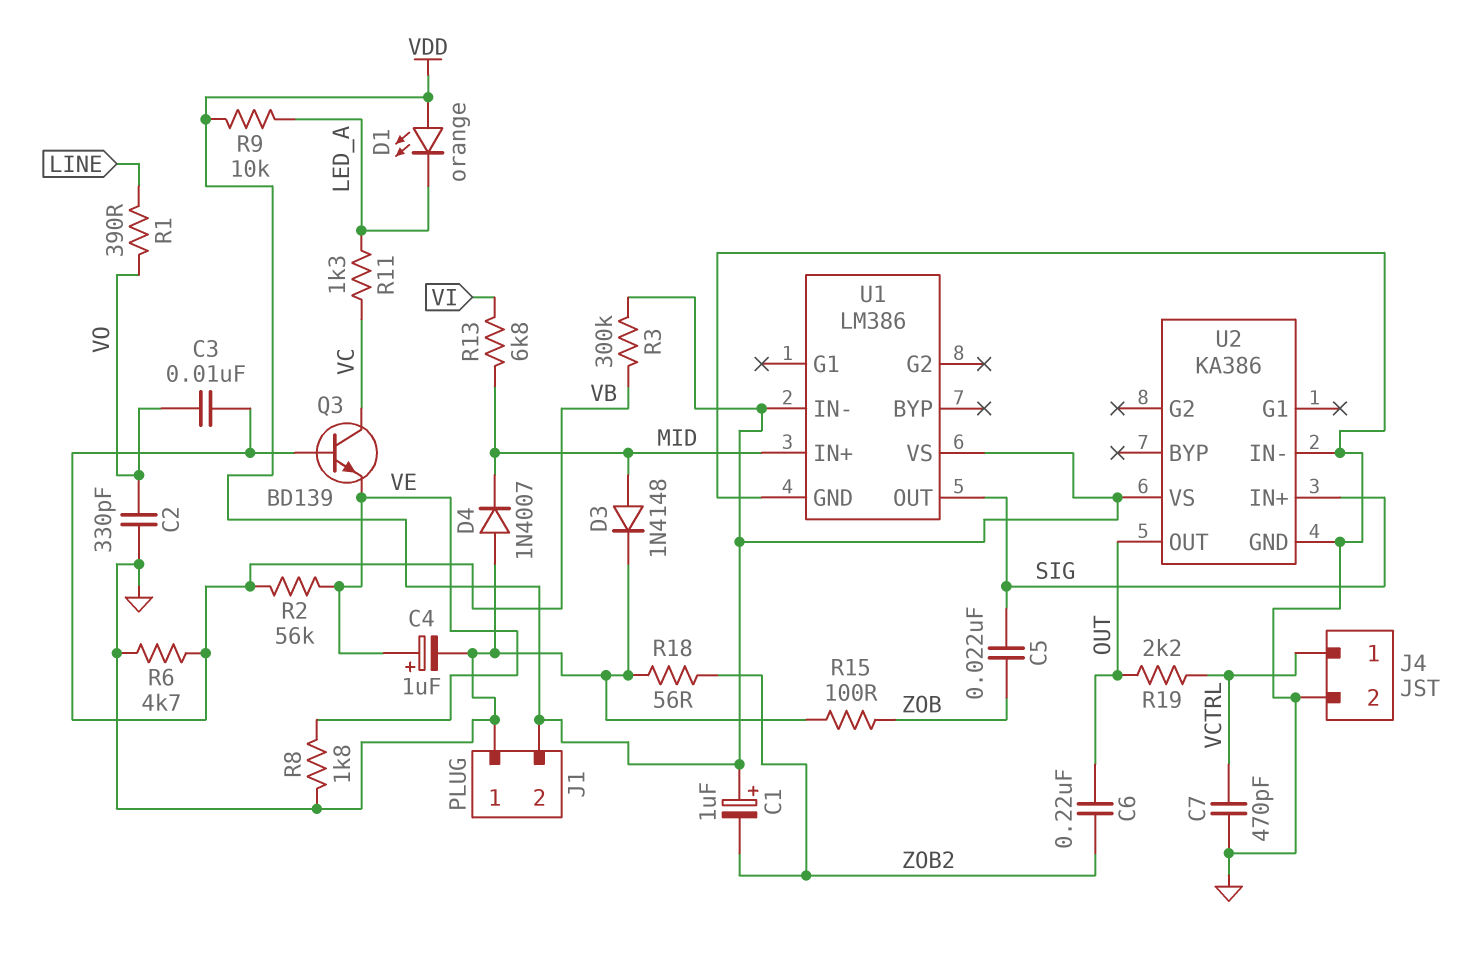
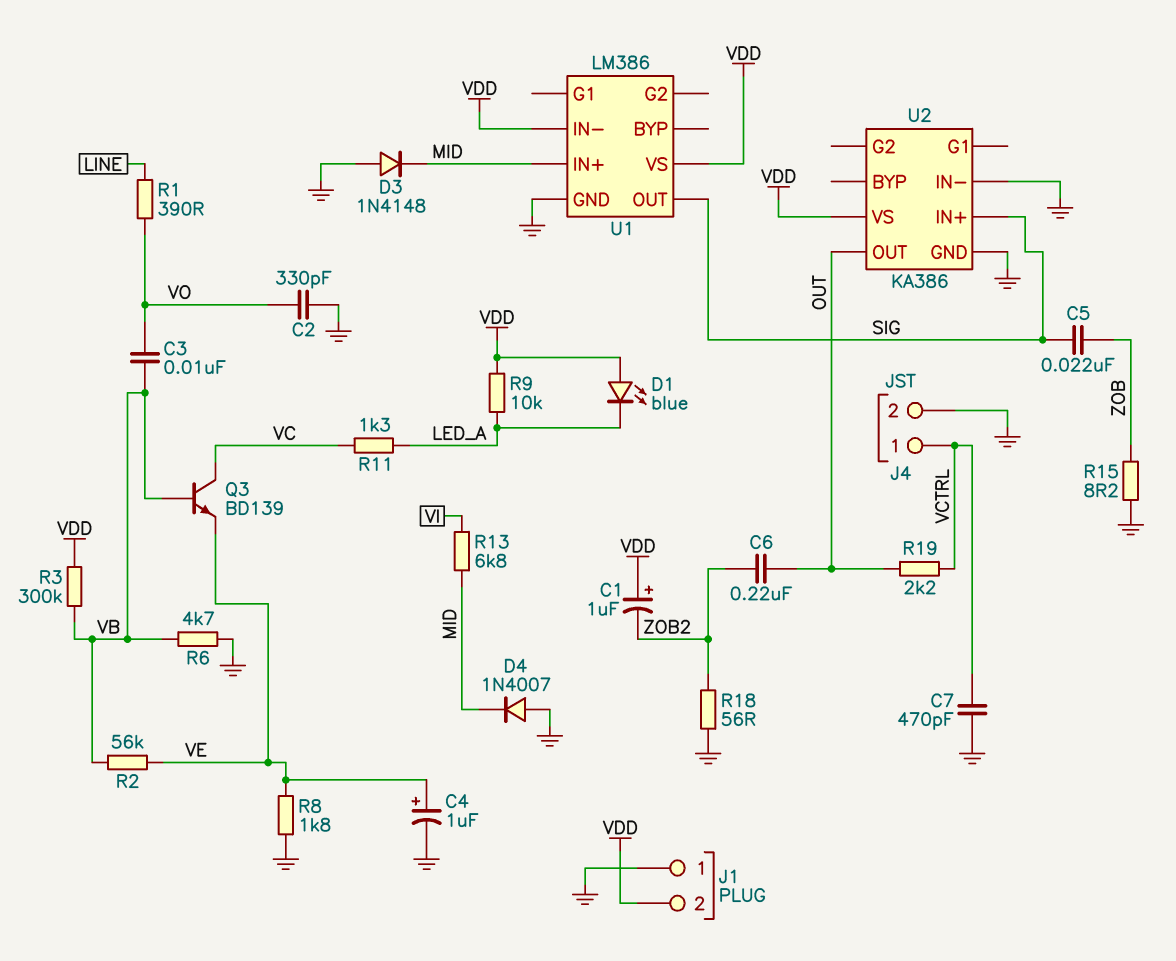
D1: LED orange (A VDD, K LED_A) -> LED blue (A VDD, K LED_A)
D3: diode 1N4148 (A MID, K GND) -> diode 1N4148 (A GND, K MID)
R15: 100 (GND, ZOB) -> 8.2 (GND, ZOB)

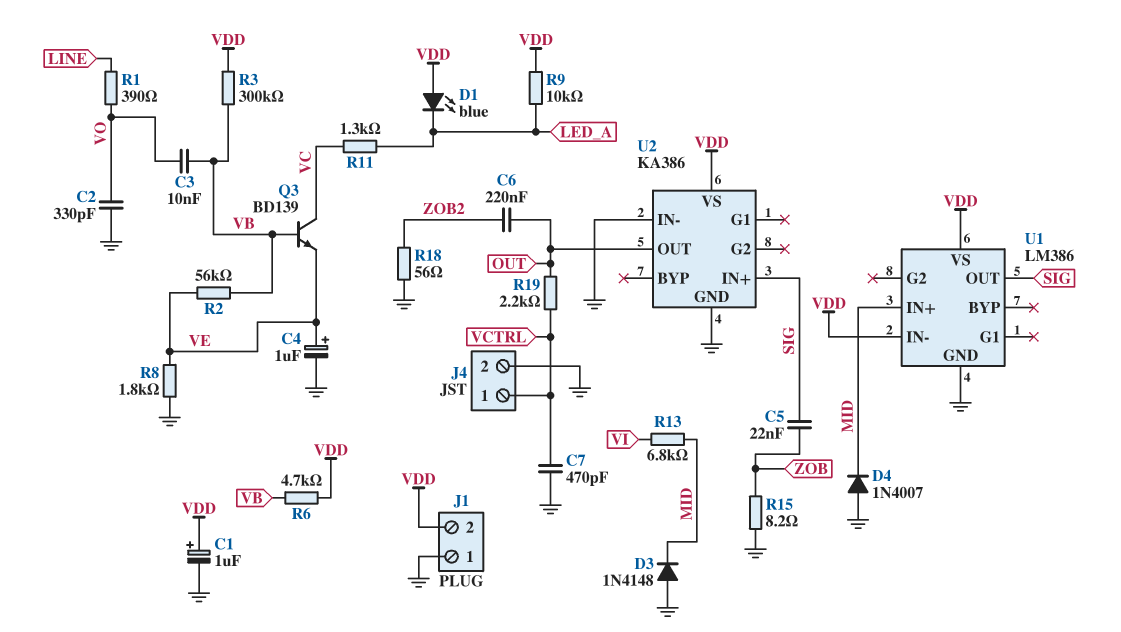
C1: 1uF (plus VDD, minus ZOB2) -> 1uF (plus VDD, minus GND)
R6: 4.7k (GND, VB) -> 4.7k (VB, VDD)

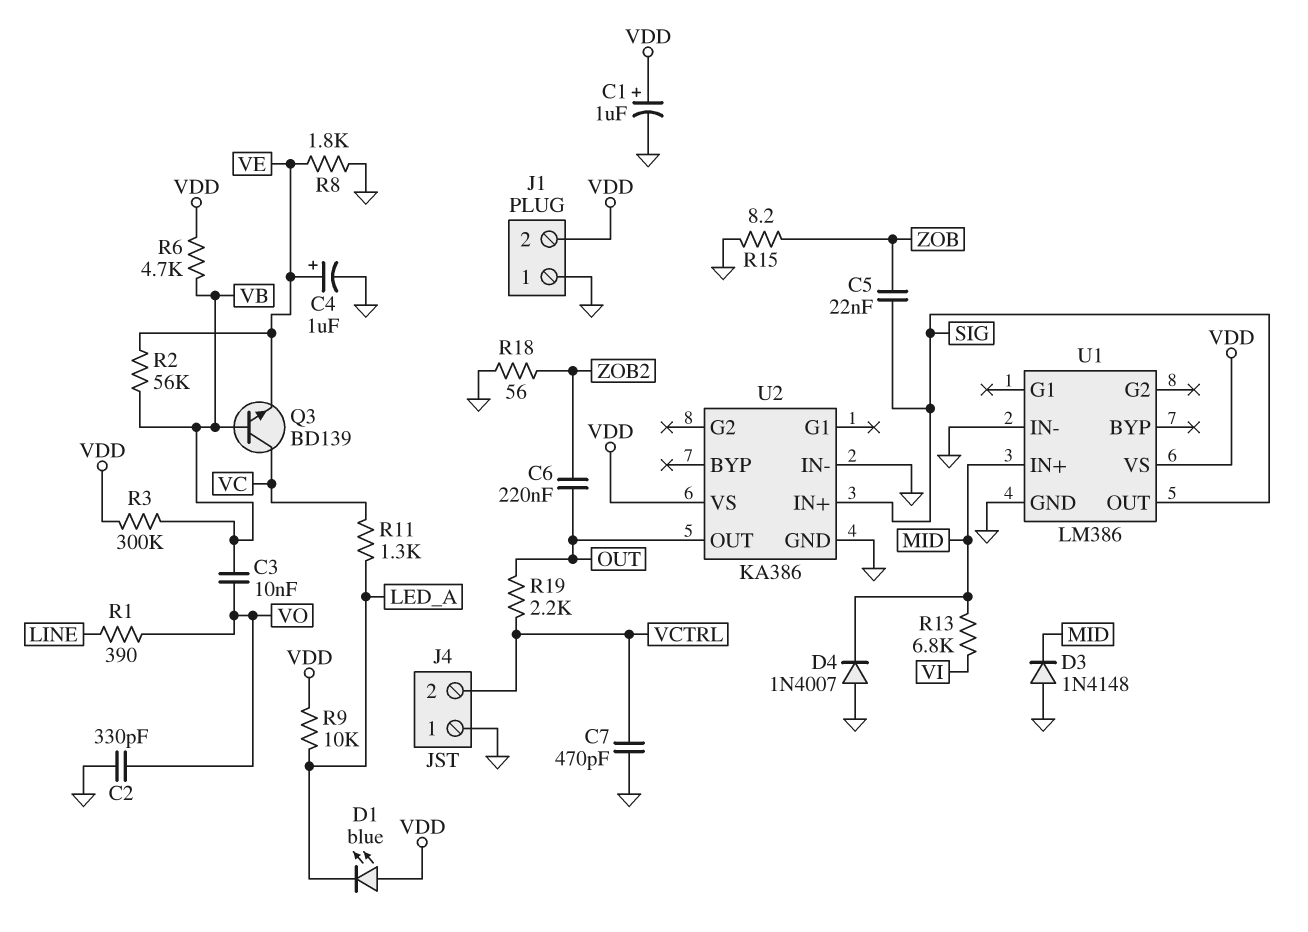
J4 pin 1: VCTRL -> GND
J4 pin 2: GND -> VCTRL
U1 pin IN-: VDD -> GND

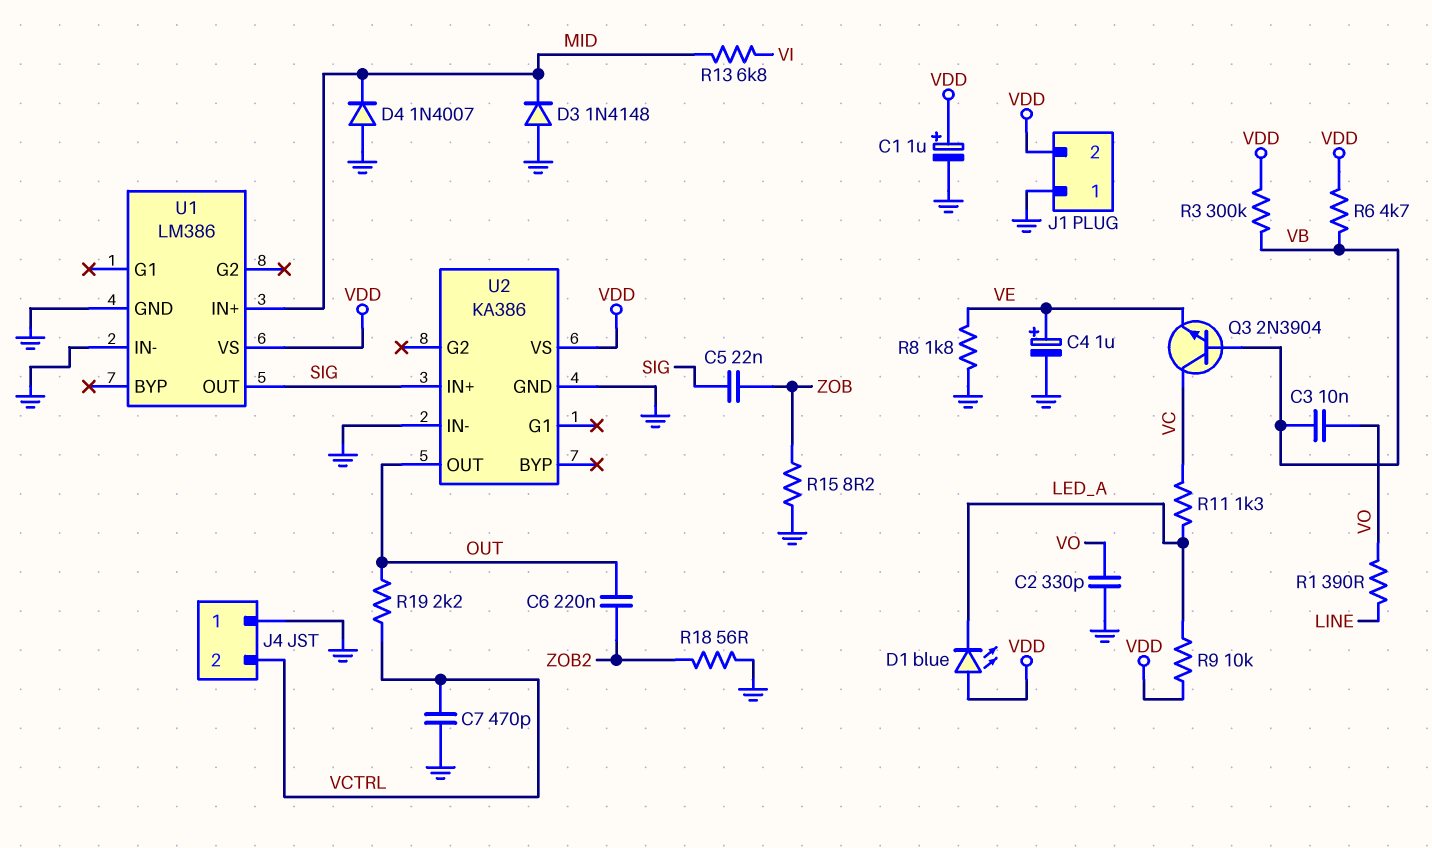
Q3: NPN BD139 (B VB, C VC, E VE) -> NPN 2N3904 (B VB, C VC, E VE)
R2: 56k (VB, VE) -> none

